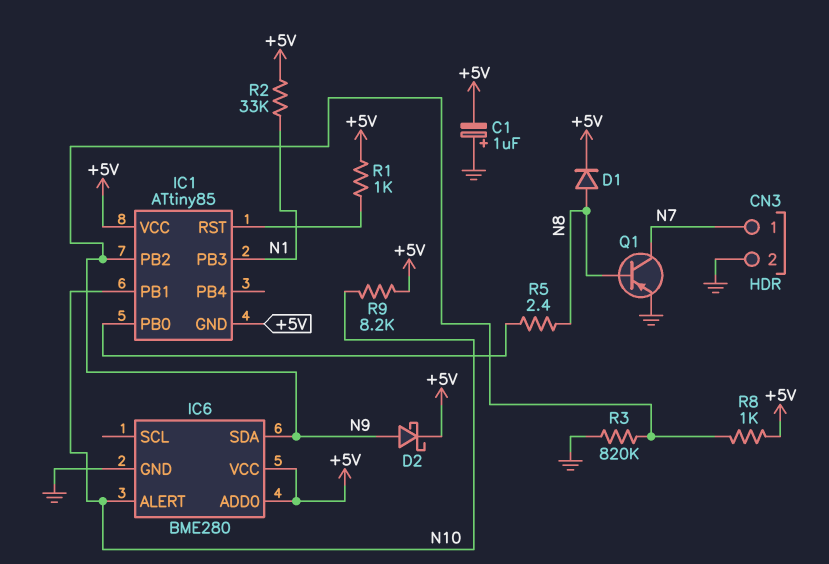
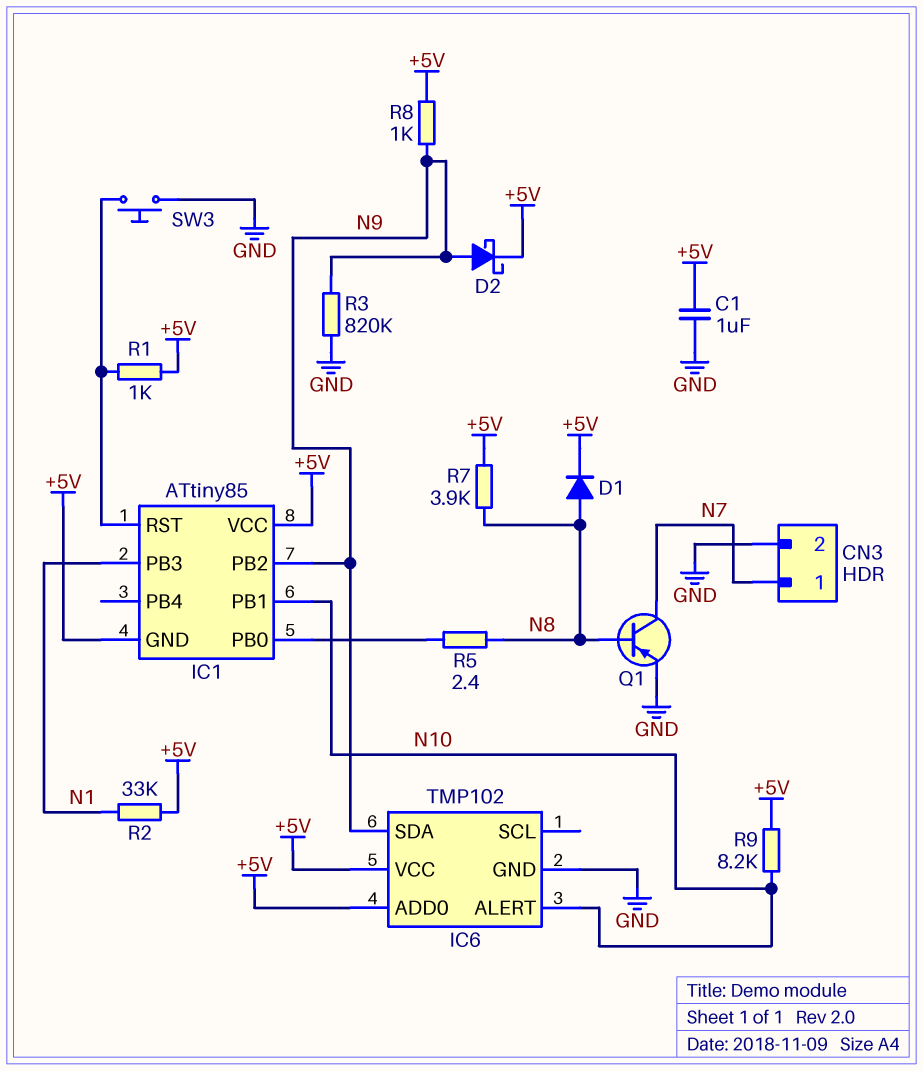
C1: 1uF (plus GND, minus +5V) -> 1uF (+5V, GND)
IC6: BME280 -> TMP102
R7: none -> 3.9k (+5V, N8)
SW3: none -> button (GND, IC1/RST)

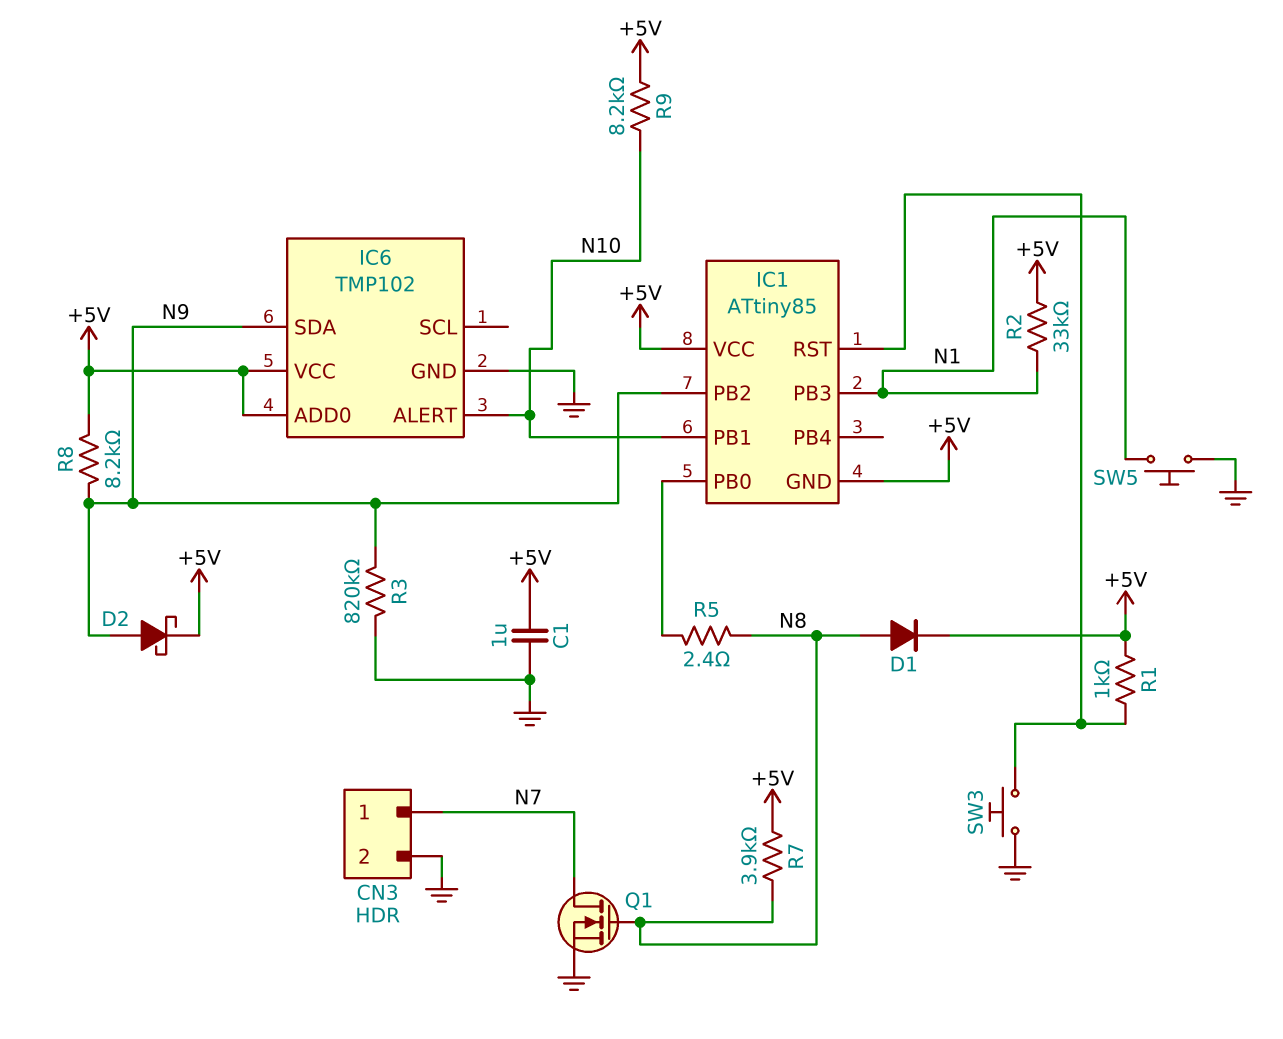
Q1: PNP (B N8, C N7, E GND) -> NMOS (G N8, D N7, S GND)
R8: 1k (+5V, N9) -> 8.2k (+5V, N9)
SW5: none -> button (GND, N1)

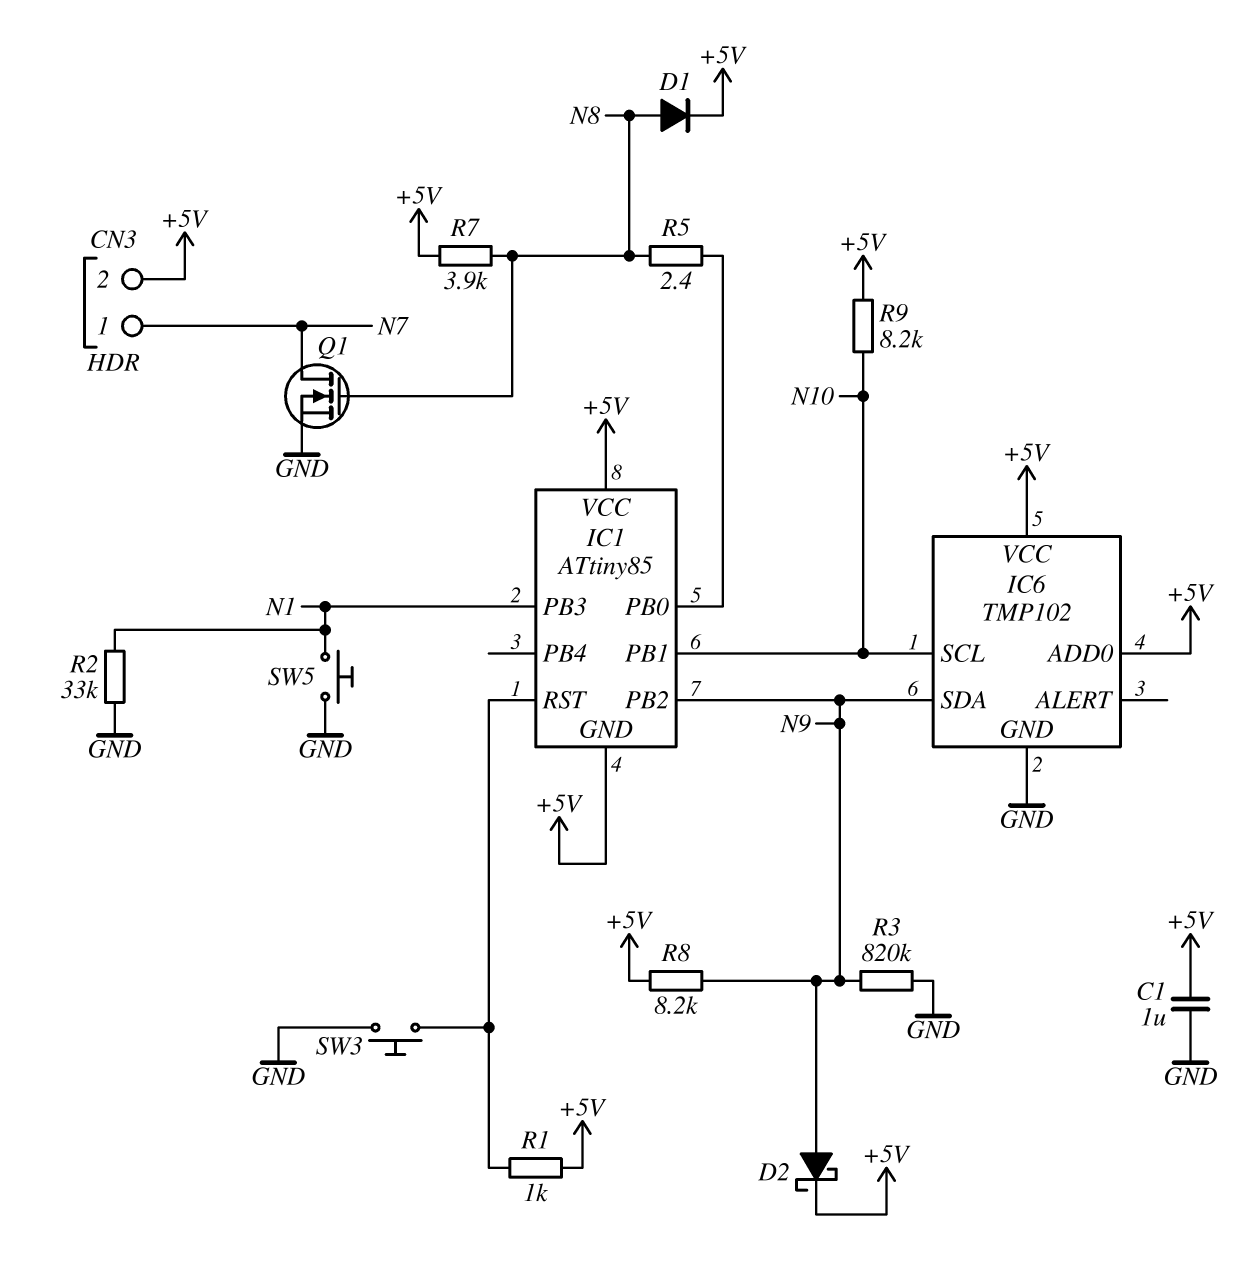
CN3 pin 2: GND -> +5V
IC6 pin ALERT: N10 -> none
IC6 pin SCL: none -> N10
R2: 33k (+5V, N1) -> 33k (GND, N1)

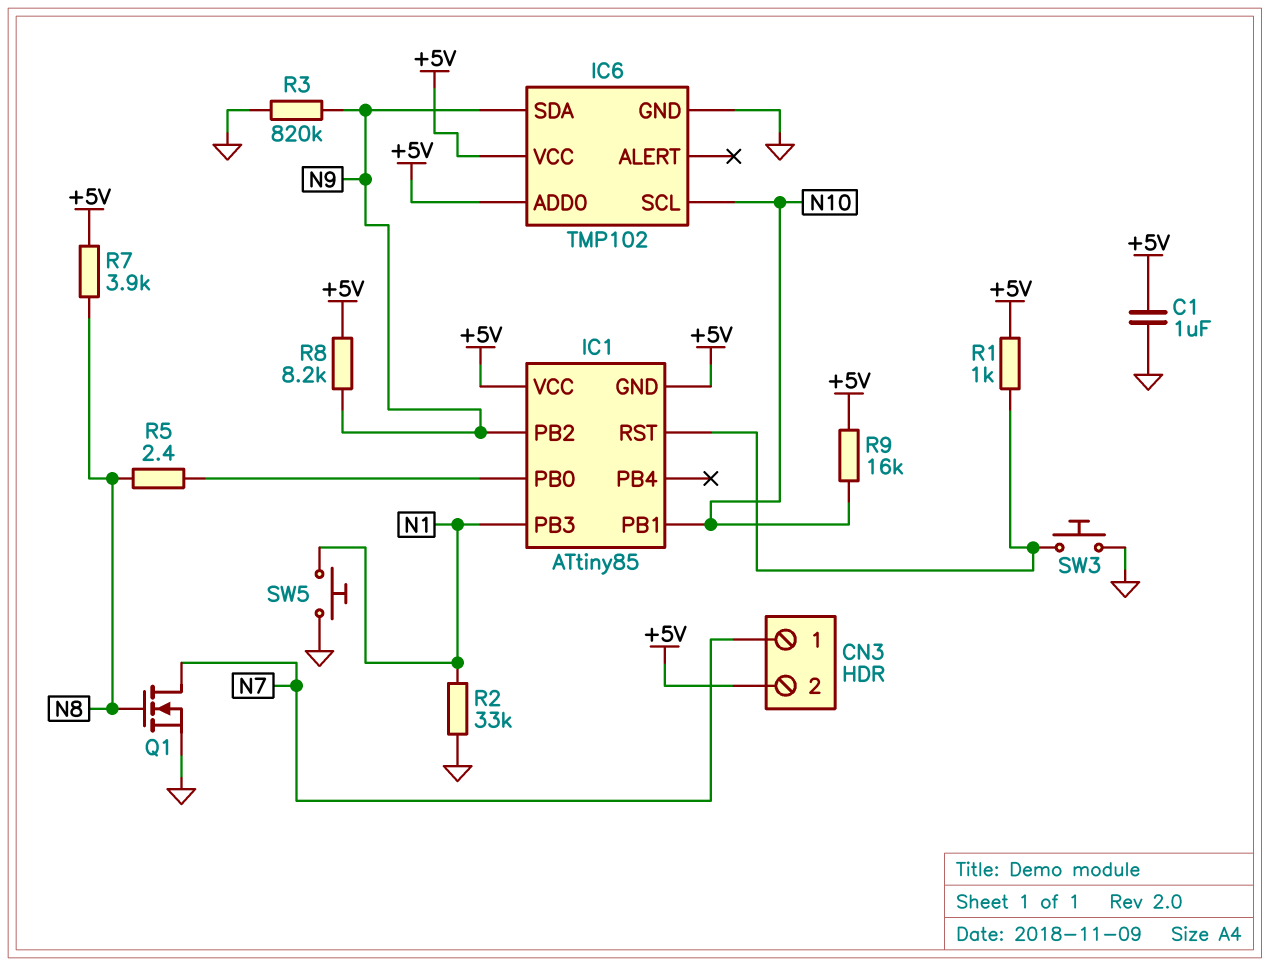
D1: diode (A N8, K +5V) -> none
D2: schottky (A N9, K +5V) -> none
R9: 8.2k (+5V, N10) -> 16k (+5V, N10)

